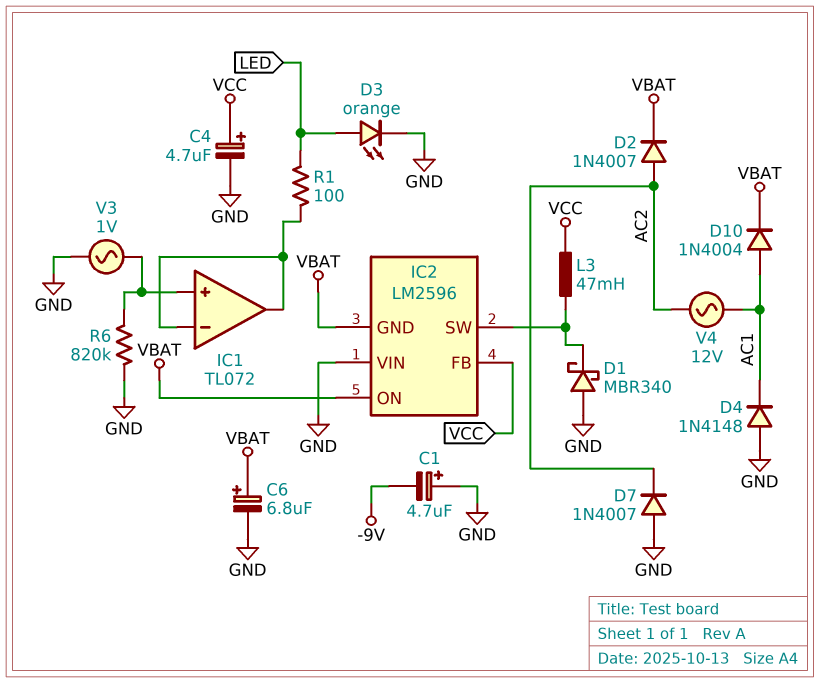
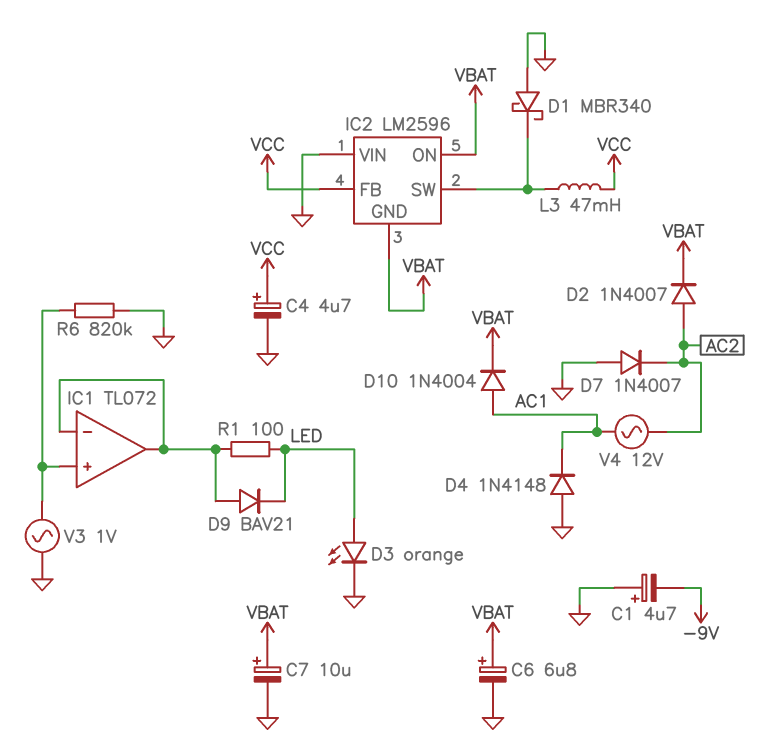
C7: none -> 10uF (plus VBAT, minus GND)
D9: none -> diode BAV21 (A IC1/in-, K LED)

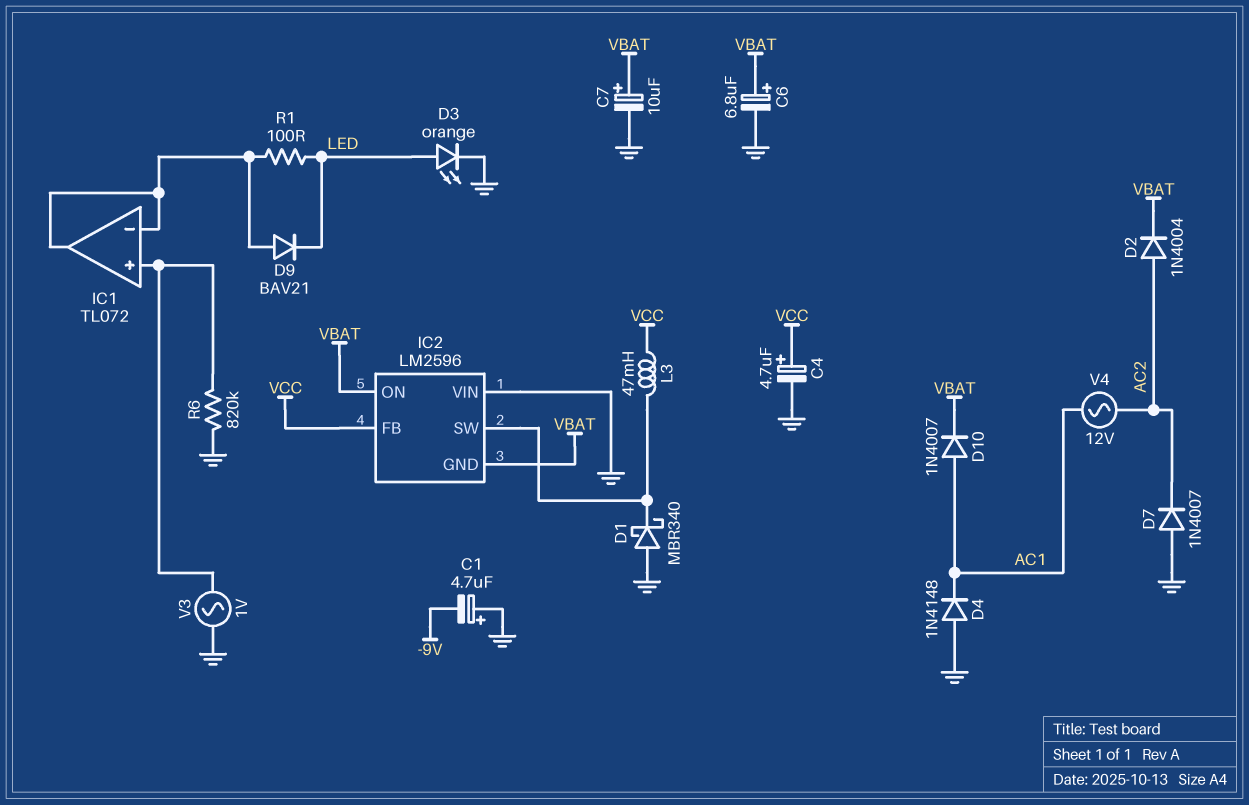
D2: diode 1N4007 (A AC2, K VBAT) -> diode 1N4004 (A AC2, K VBAT)
D10: diode 1N4004 (A AC1, K VBAT) -> diode 1N4007 (A AC1, K VBAT)

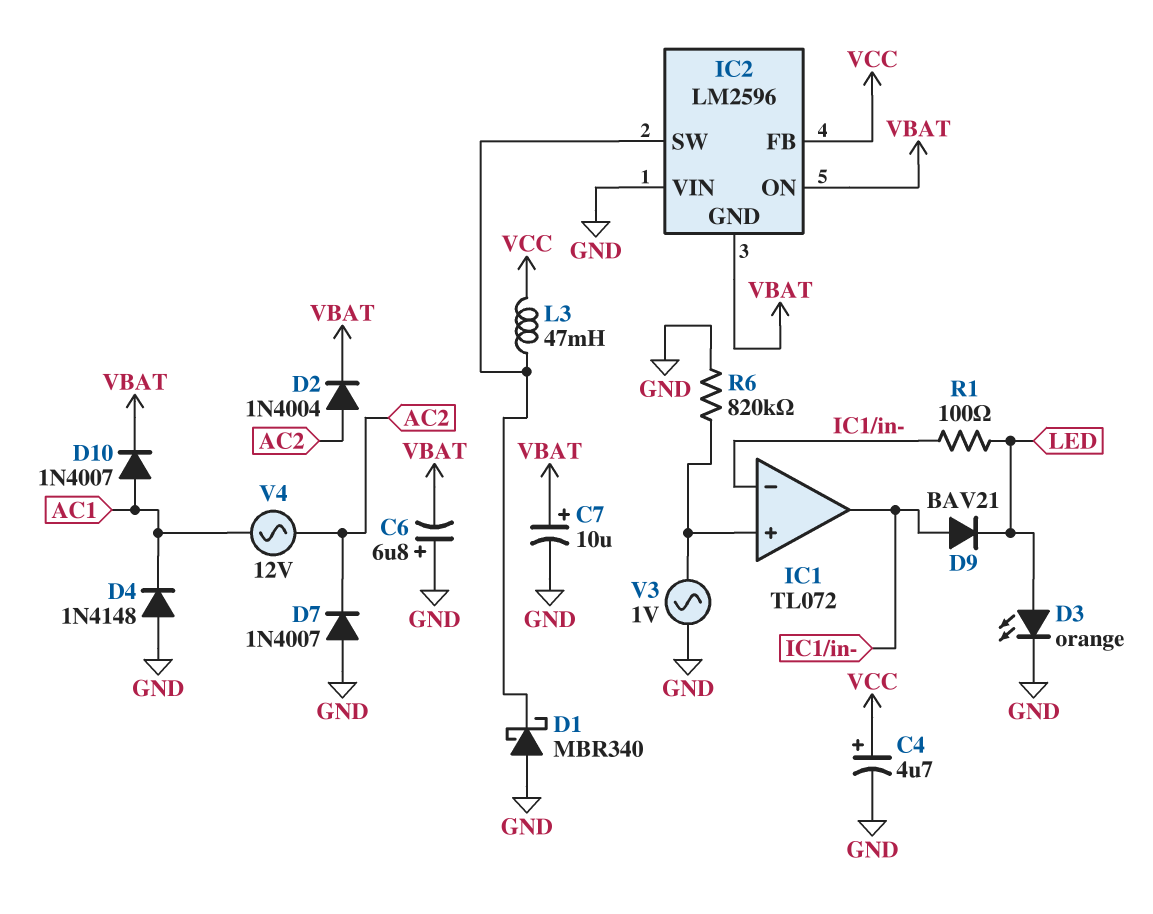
C1: 4.7uF (plus GND, minus -9V) -> none
C6: 6.8uF (plus VBAT, minus GND) -> 6.8uF (plus GND, minus VBAT)

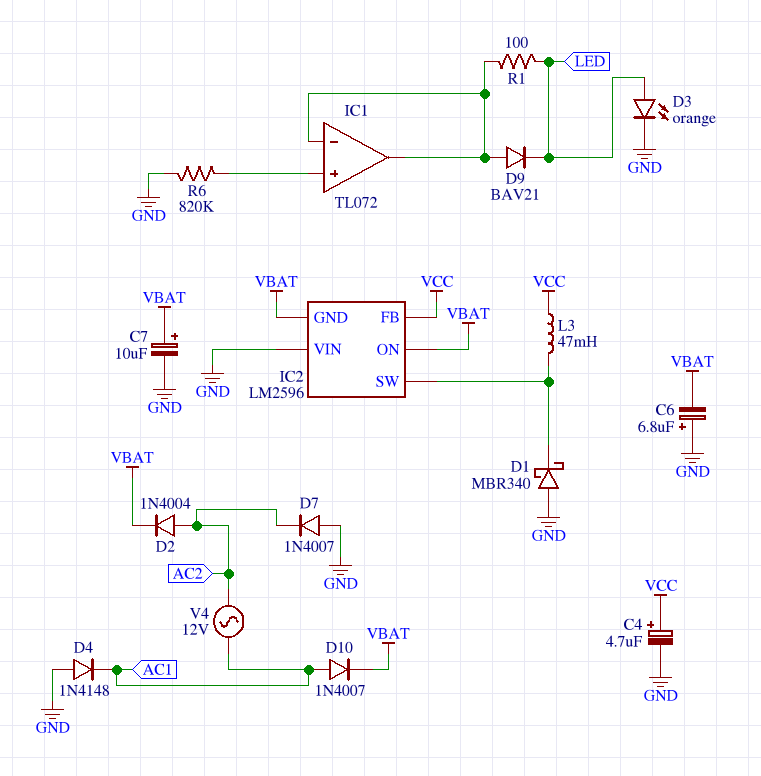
V3: AC 1V (GND, IC1/in+) -> none

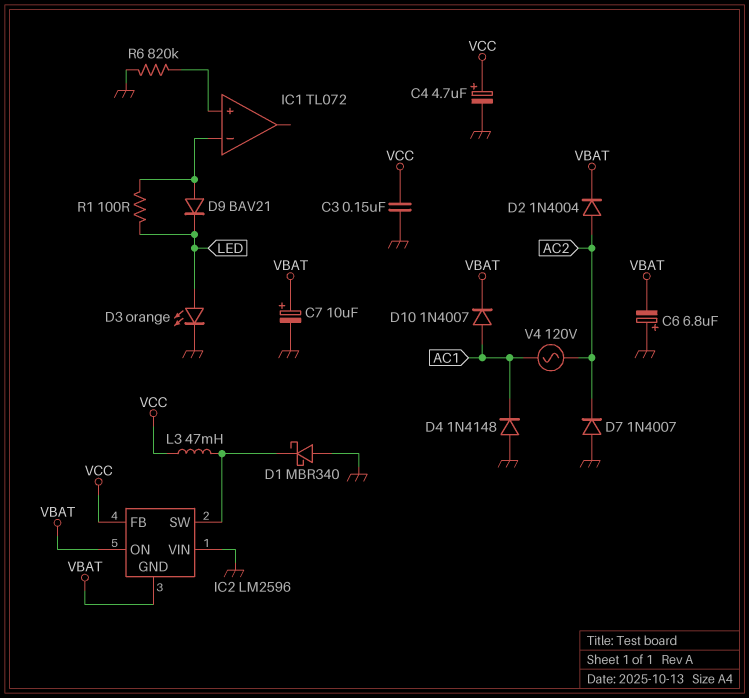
C3: none -> 150nF (GND, VCC)
IC1 pin out: IC1/in- -> none
V4: AC 12V (AC1, AC2) -> AC 120V (AC1, AC2)

